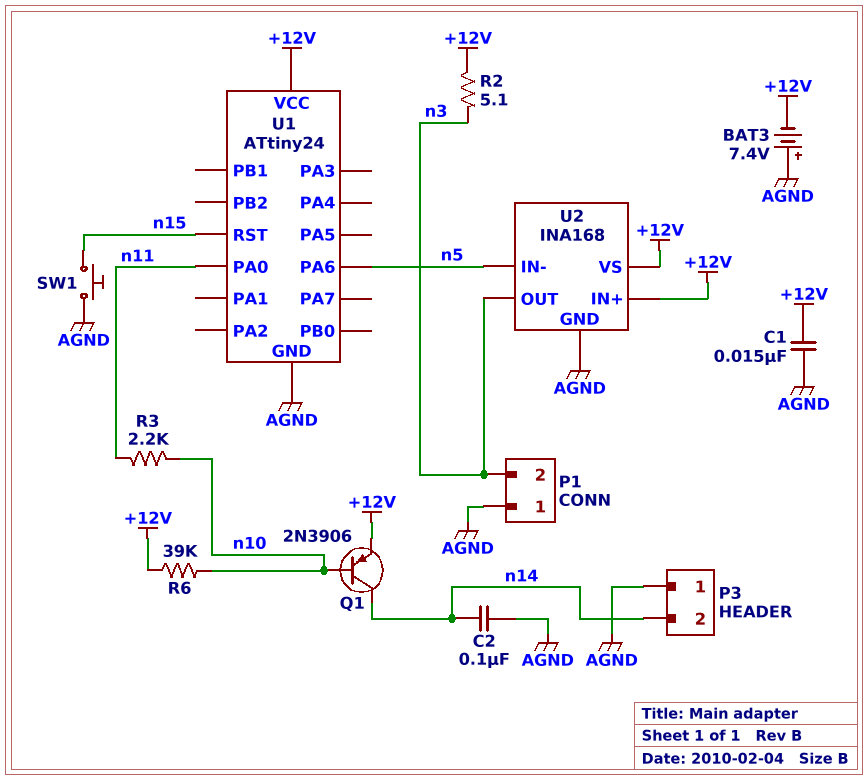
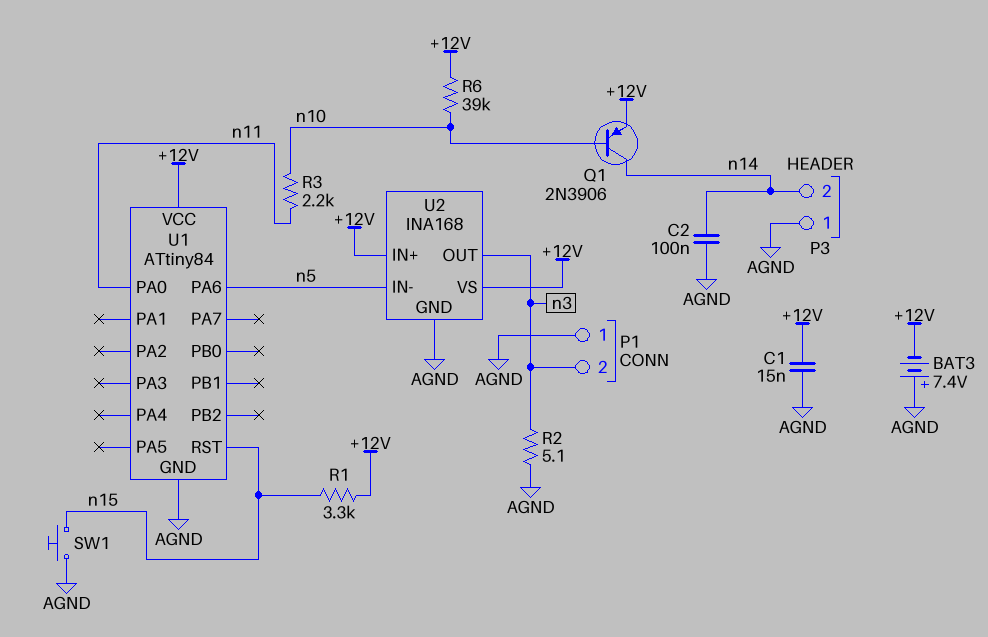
R1: none -> 3.3k (+12V, n15)
R2: 5.1 (+12V, n3) -> 5.1 (AGND, n3)
U1: ATtiny24 -> ATtiny84

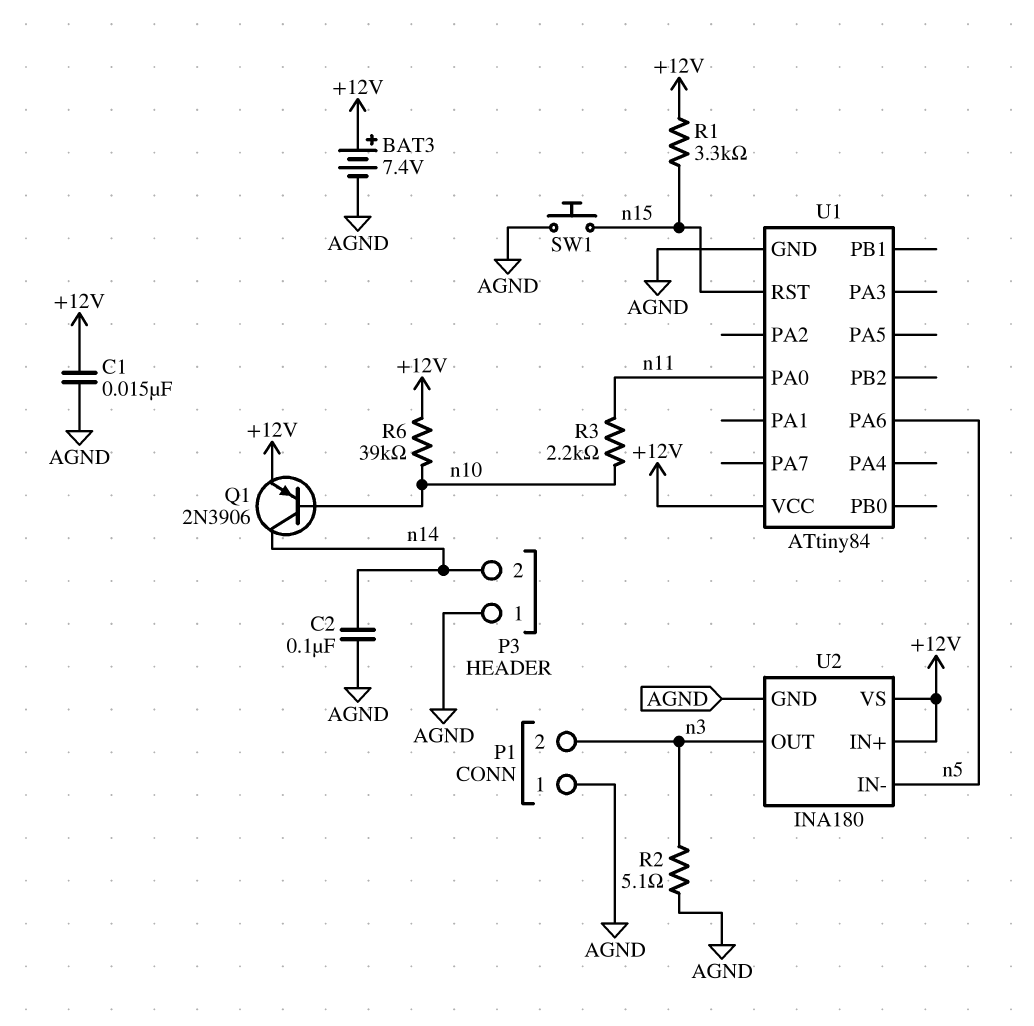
BAT3: 7.4V (plus AGND, minus +12V) -> 7.4V (plus +12V, minus AGND)
U2: INA168 -> INA180

